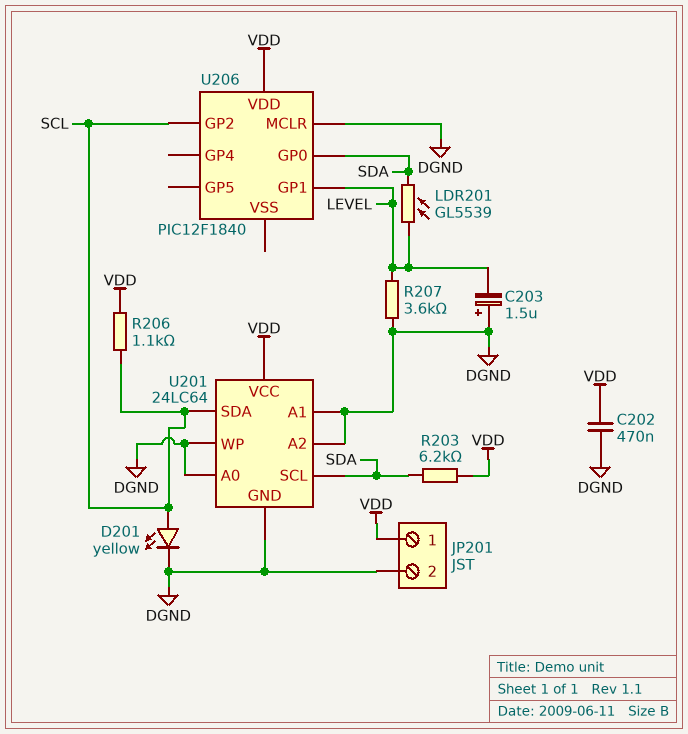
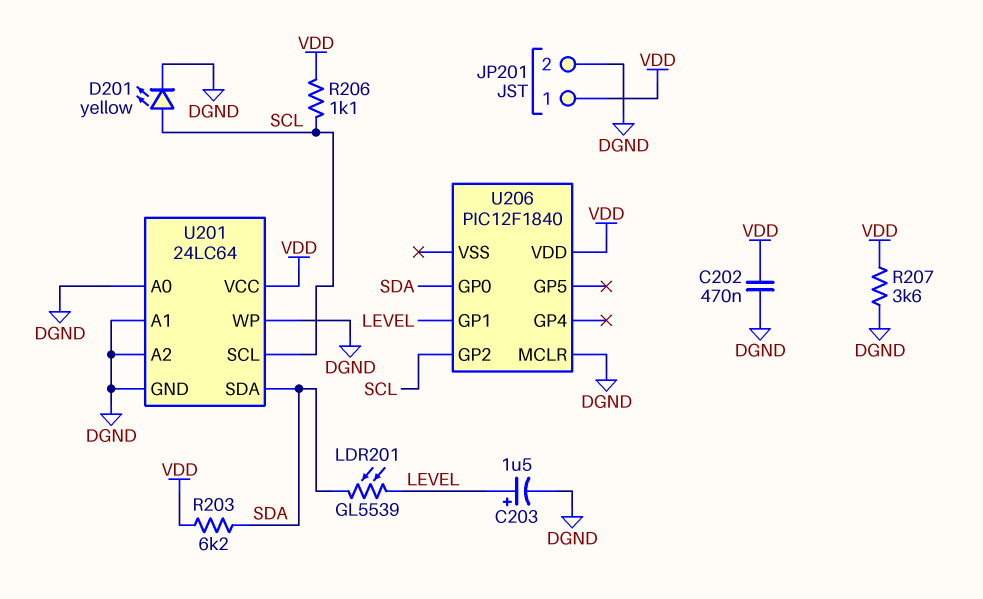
C203: 1.5uF (plus DGND, minus LEVEL) -> 1.5uF (plus LEVEL, minus DGND)
R207: 3.6k (DGND, LEVEL) -> 3.6k (DGND, VDD)
U201 pin SCL: SDA -> SCL
U201 pin SDA: SCL -> SDA

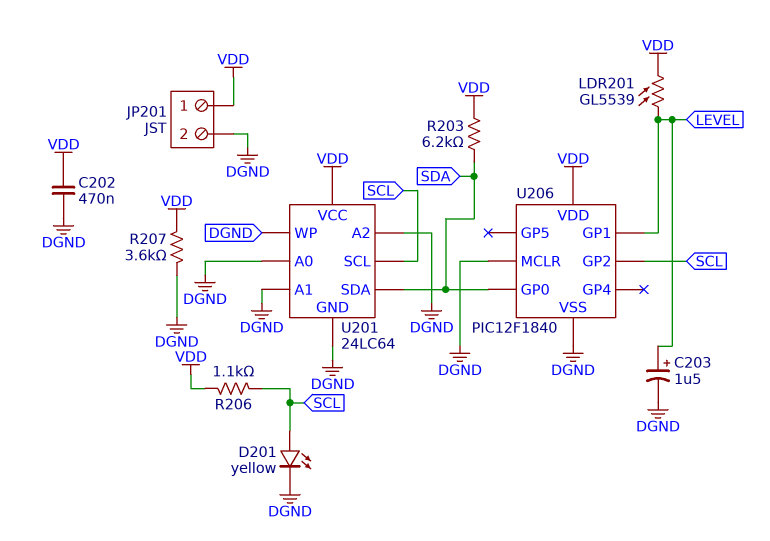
LDR201: GL5539 (LEVEL, SDA) -> GL5539 (LEVEL, VDD)
U206 pin VSS: none -> DGND

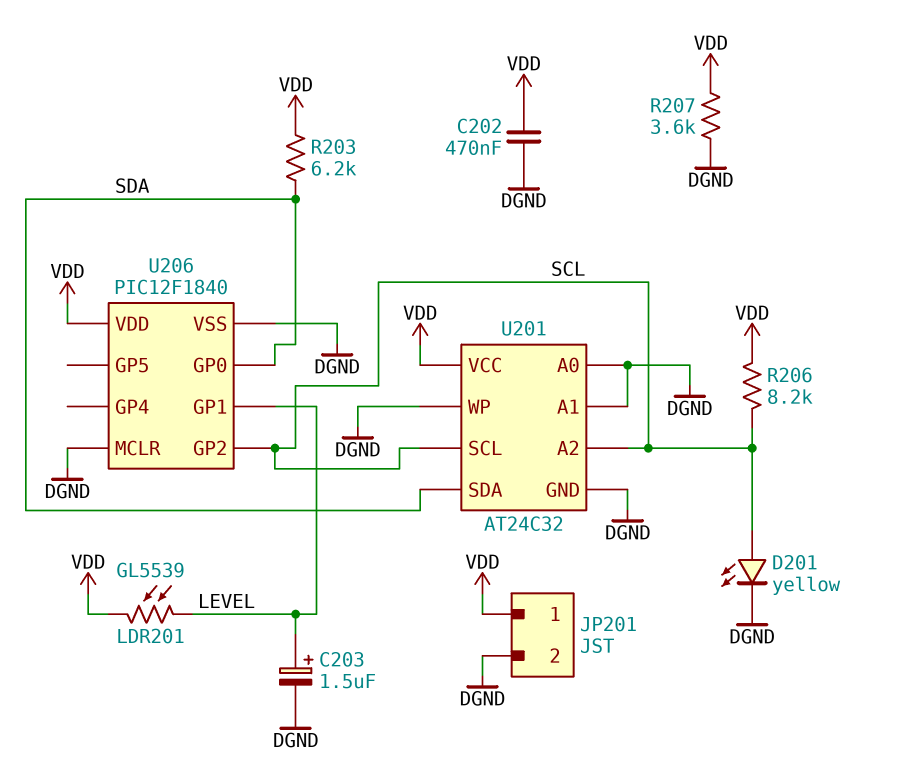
R206: 1.1k (SCL, VDD) -> 8.2k (SCL, VDD)
U201: 24LC64 -> AT24C32
U201 pin A2: DGND -> SCL

